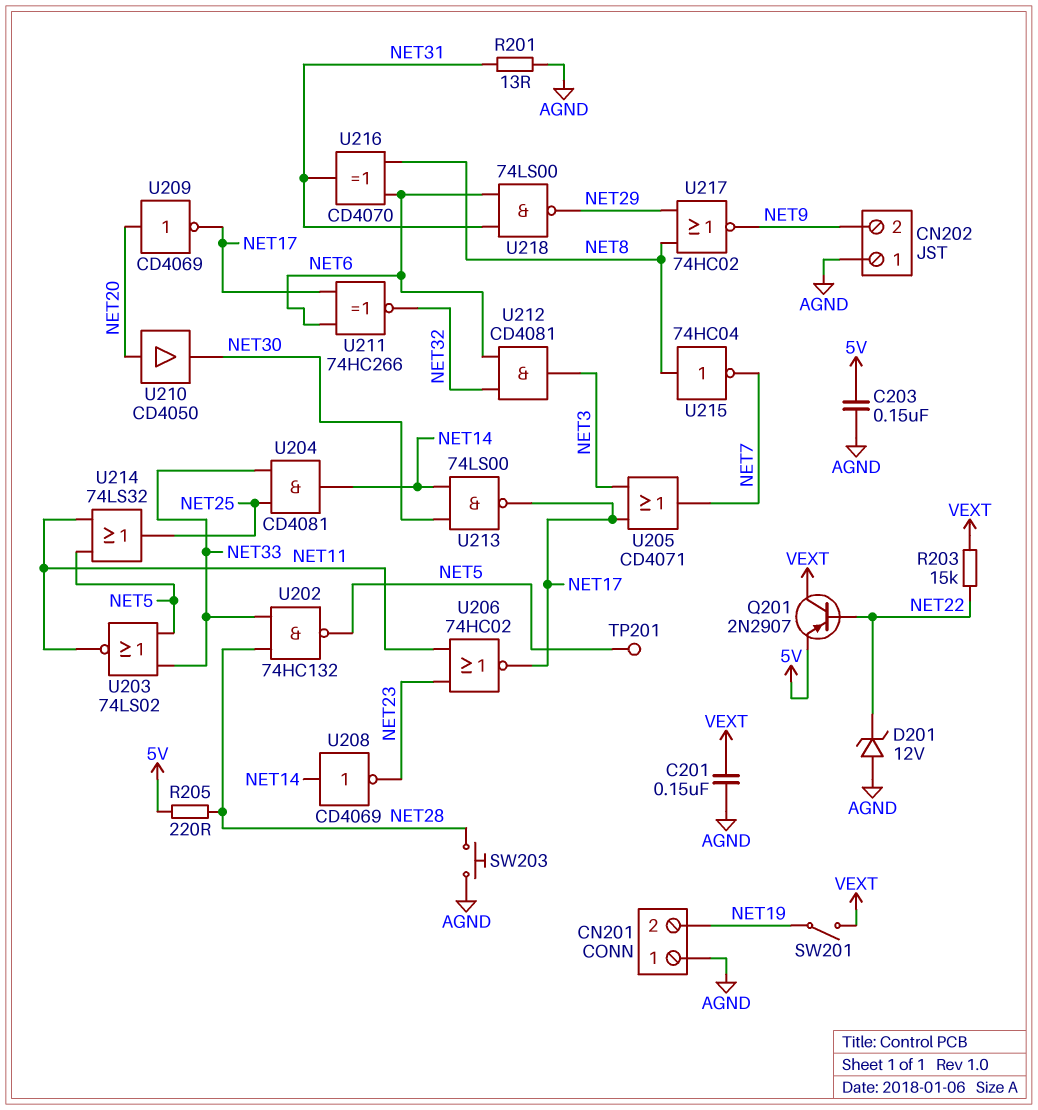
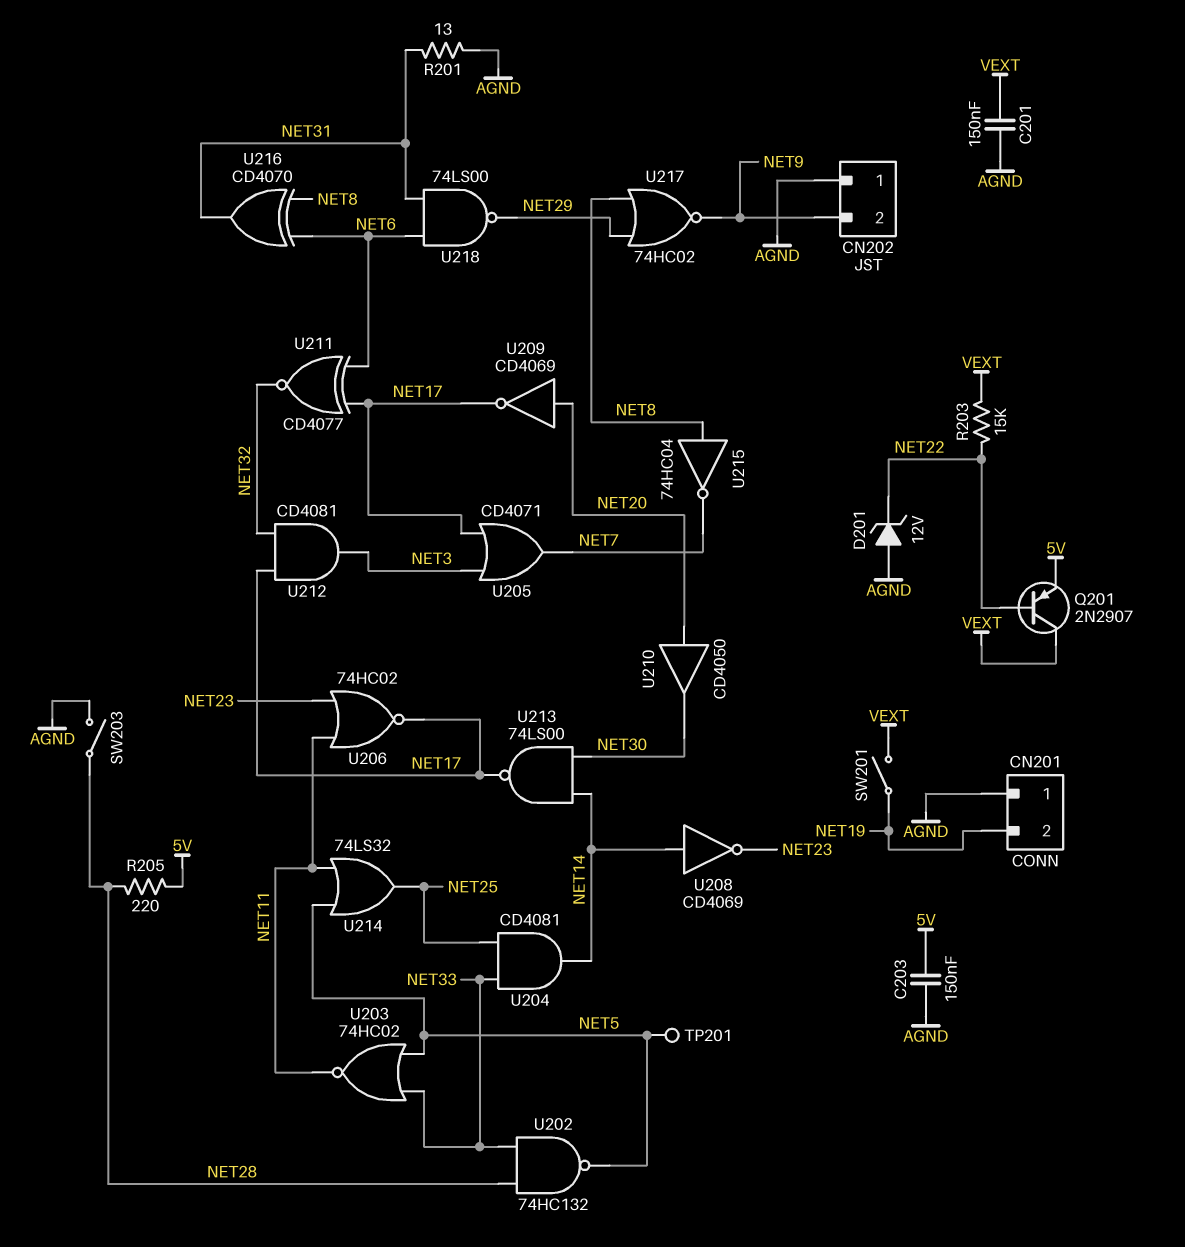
SW203: button (AGND, NET28) -> switch (AGND, NET28)
U203: NOR 74LS02 (in NET5, in NET33, out NET11) -> NOR 74HC02 (in NET5, in NET33, out NET11)
U211: XNOR 74HC266 (in NET6, in NET17, out NET32) -> XNOR CD4077 (in NET6, in NET17, out NET32)
U212: AND CD4081 (in NET6, in NET32, out NET3) -> AND CD4081 (in NET17, in NET32, out NET3)

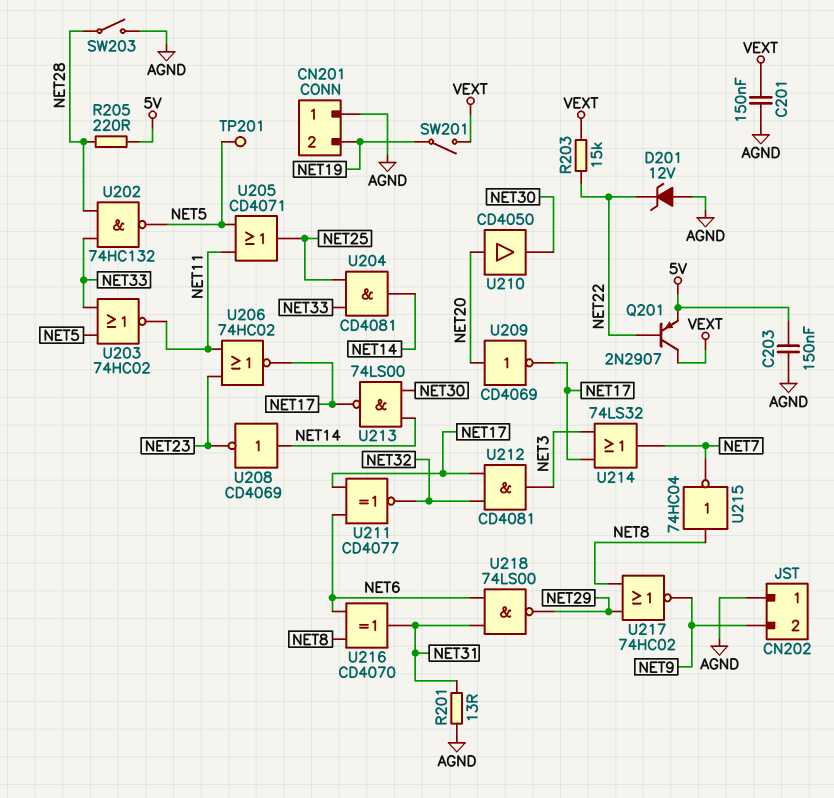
U205: OR CD4071 (in NET3, in NET17, out NET7) -> OR CD4071 (in NET5, in NET11, out NET25)
U214: OR 74LS32 (in NET5, in NET11, out NET25) -> OR 74LS32 (in NET3, in NET17, out NET7)

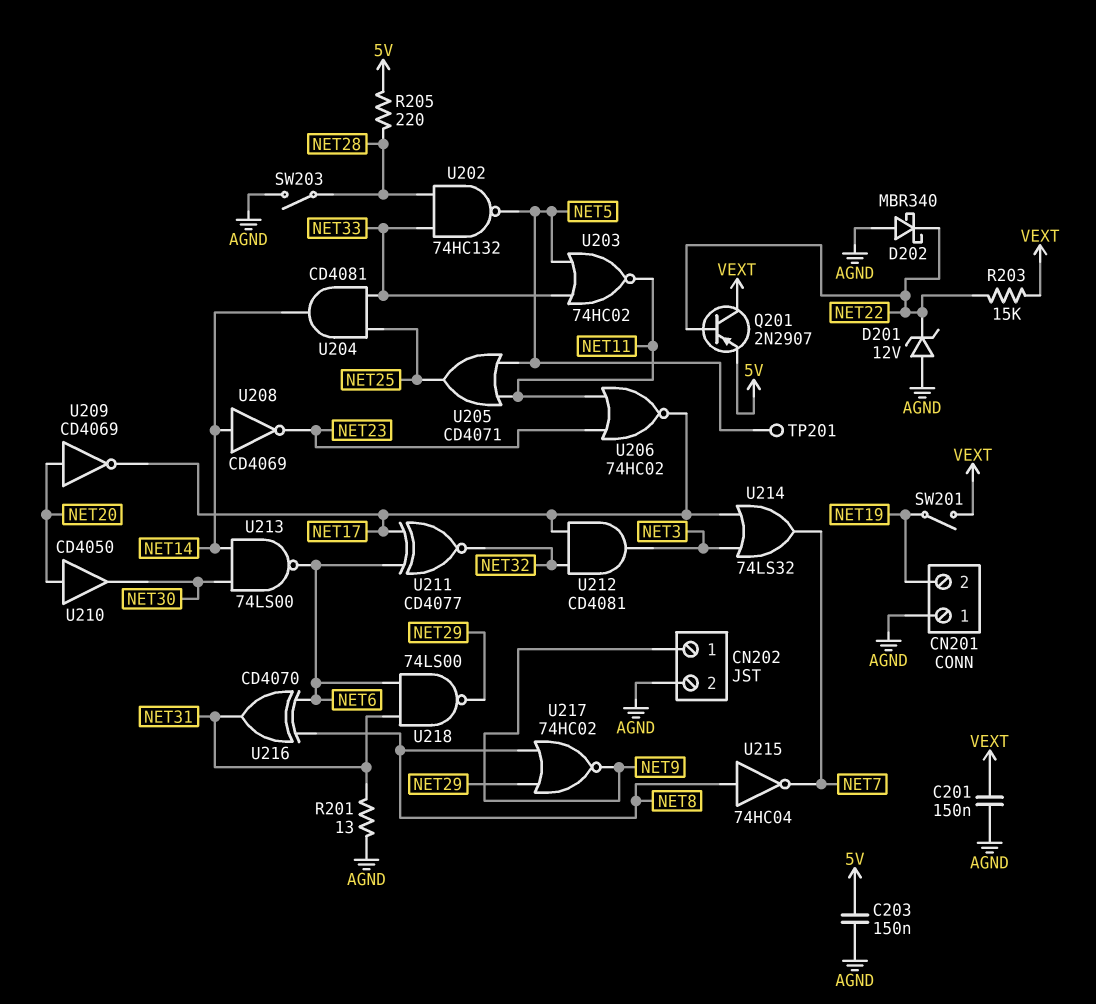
CN202 pin 1: AGND -> NET9
CN202 pin 2: NET9 -> AGND
D202: none -> schottky MBR340 (A AGND, K NET22)
U213: NAND 74LS00 (in NET14, in NET30, out NET17) -> NAND 74LS00 (in NET14, in NET30, out NET6)

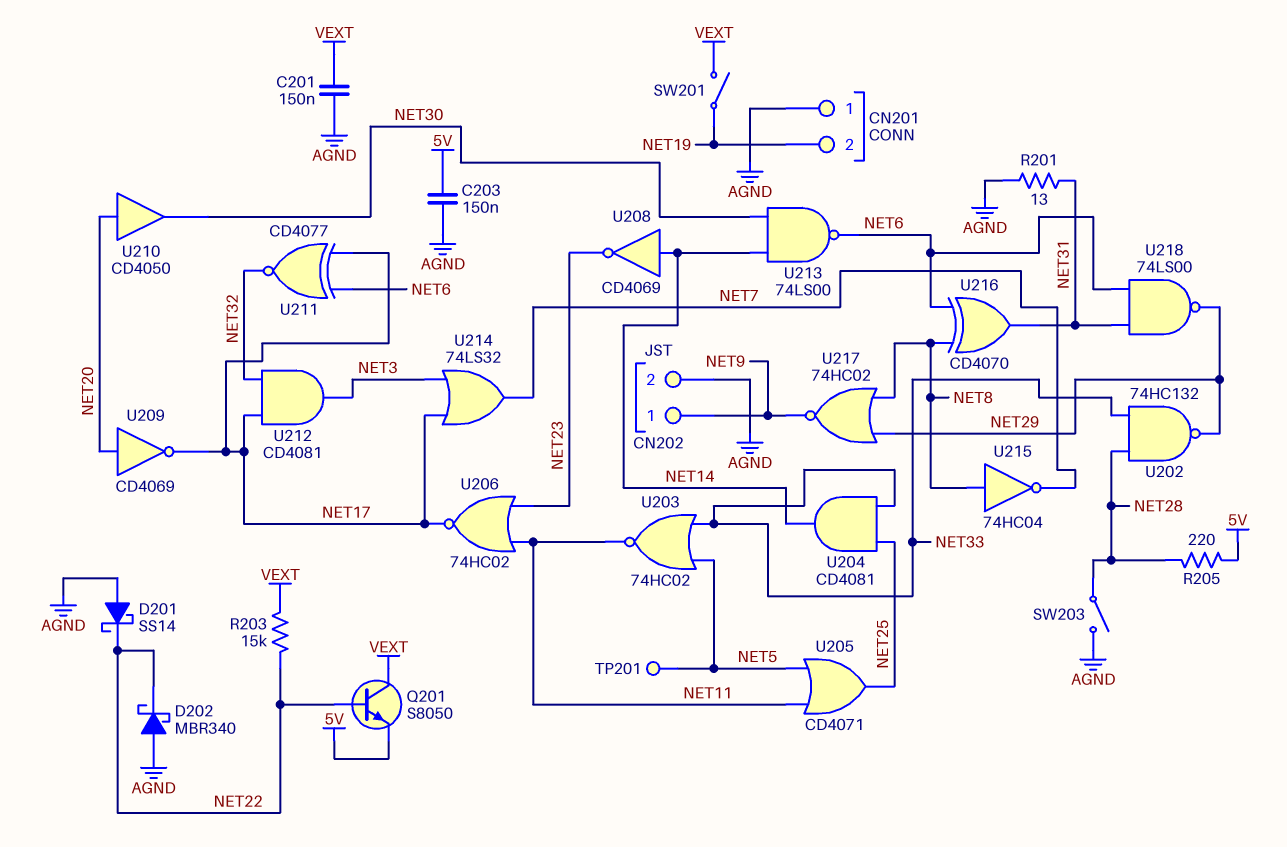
D201: zener 12V (A AGND, K NET22) -> schottky SS14 (A AGND, K NET22)
Q201: PNP 2N2907 (B NET22, C VEXT, E 5V) -> NPN S8050 (B NET22, C VEXT, E 5V)
U202: NAND 74HC132 (in NET28, in NET33, out NET5) -> NAND 74HC132 (in NET28, in NET33, out NET29)

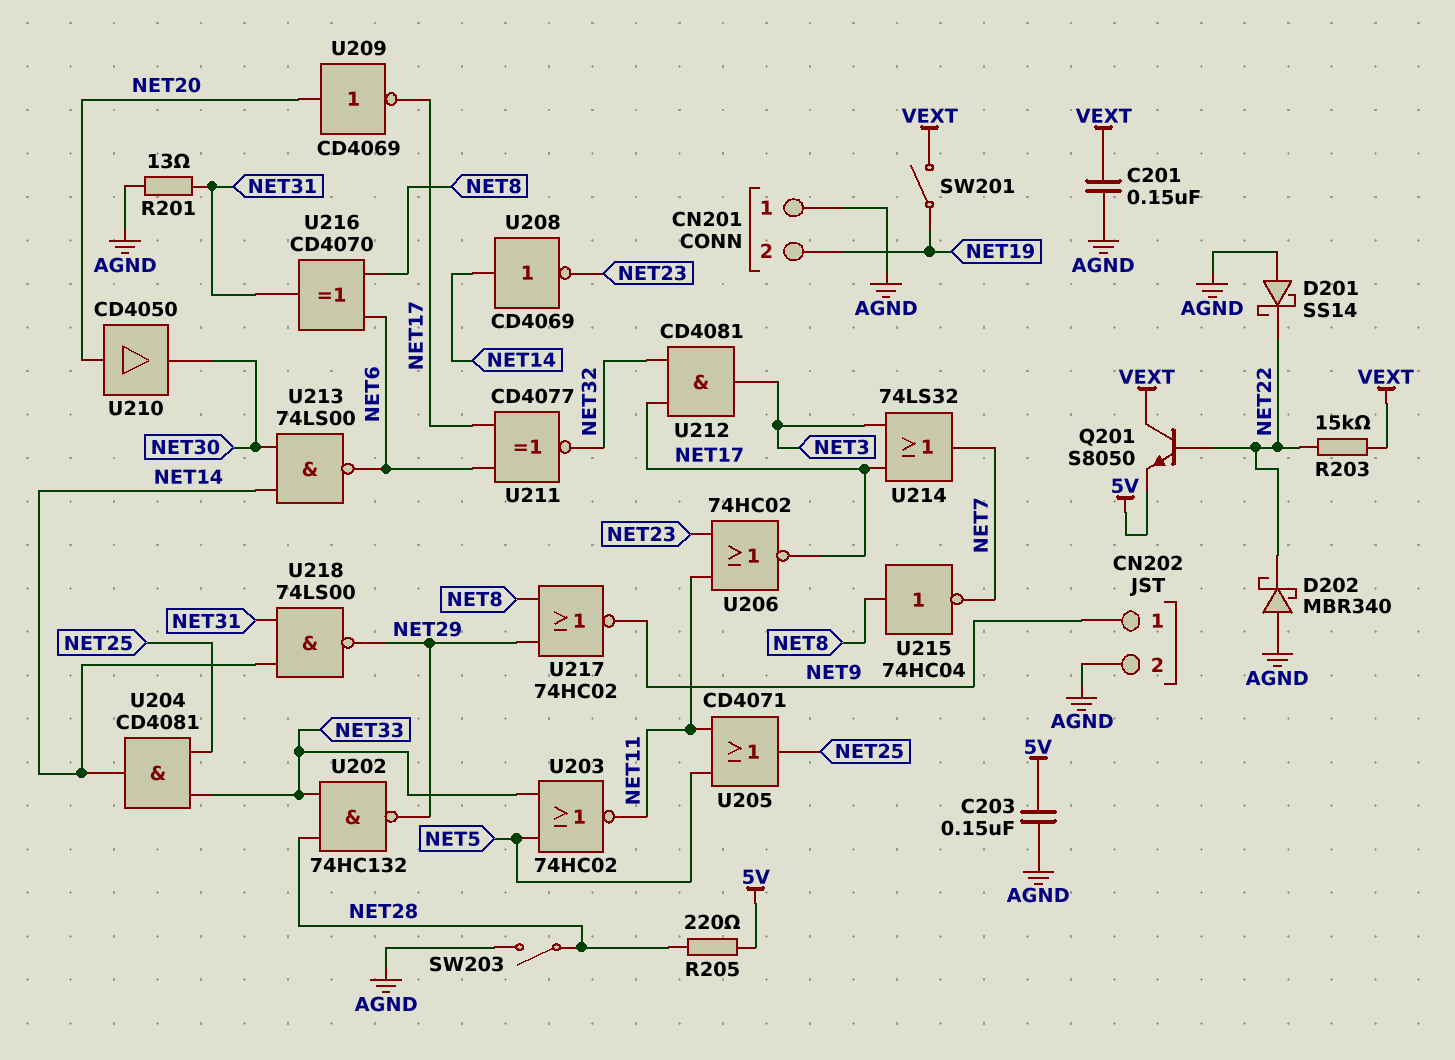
TP201: test point (NET5) -> none
U218: NAND 74LS00 (in NET6, in NET31, out NET29) -> NAND 74LS00 (in NET14, in NET31, out NET29)

